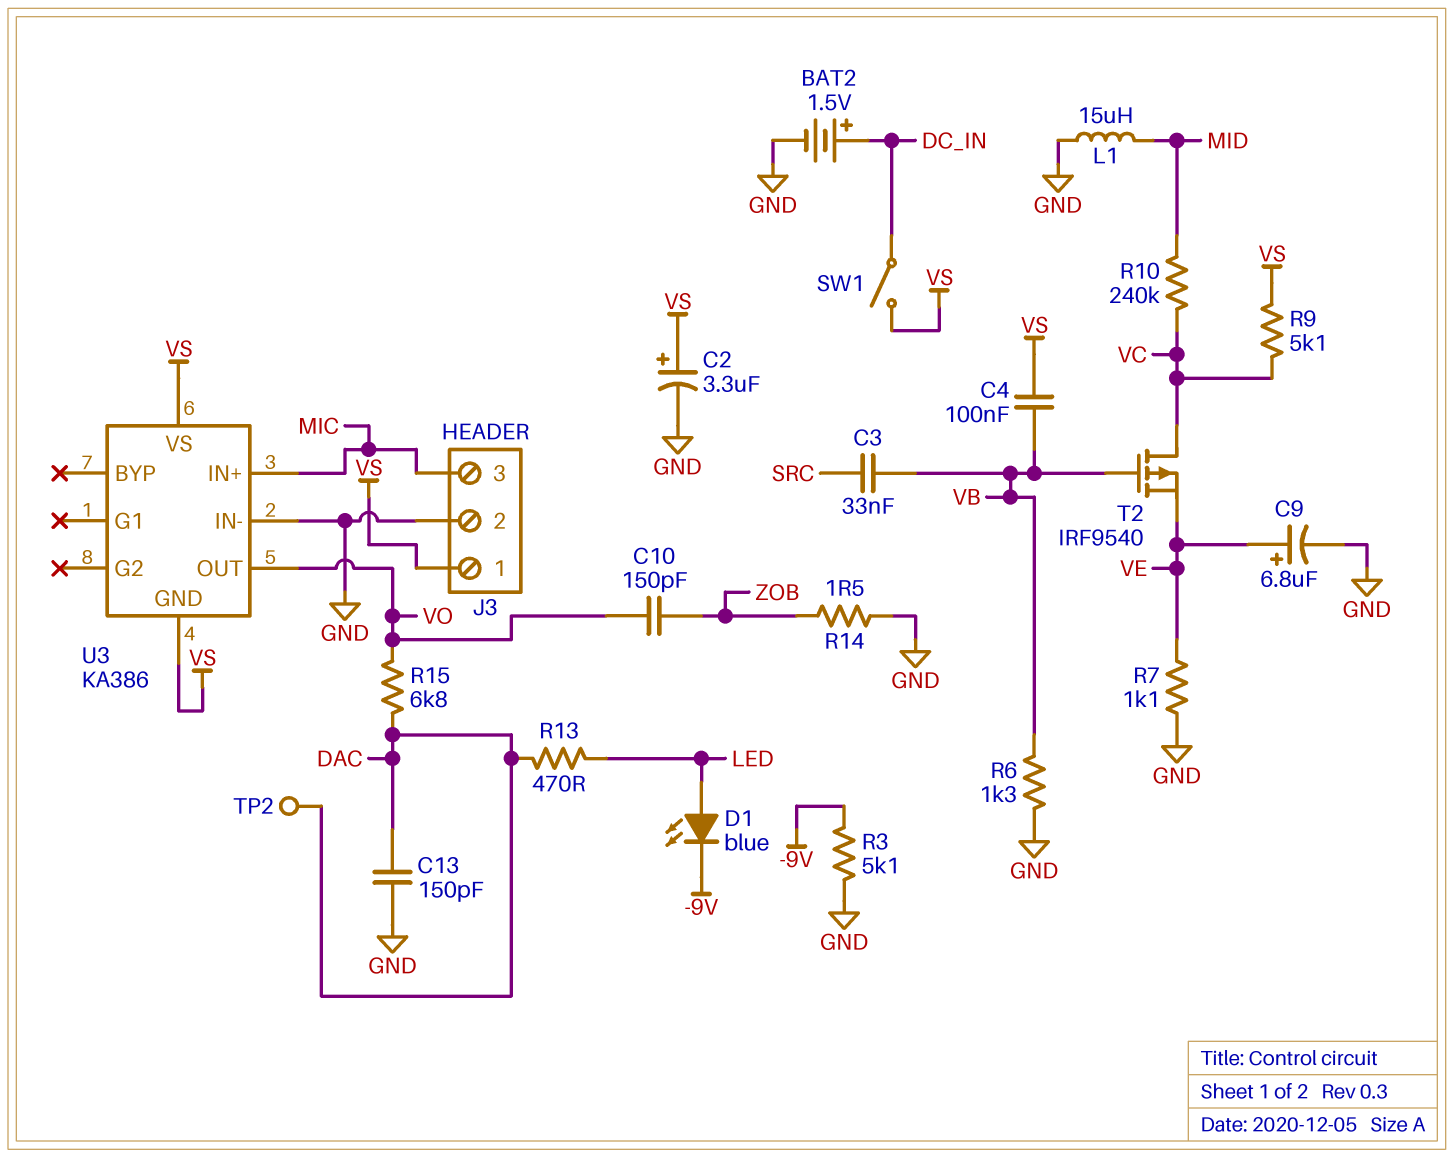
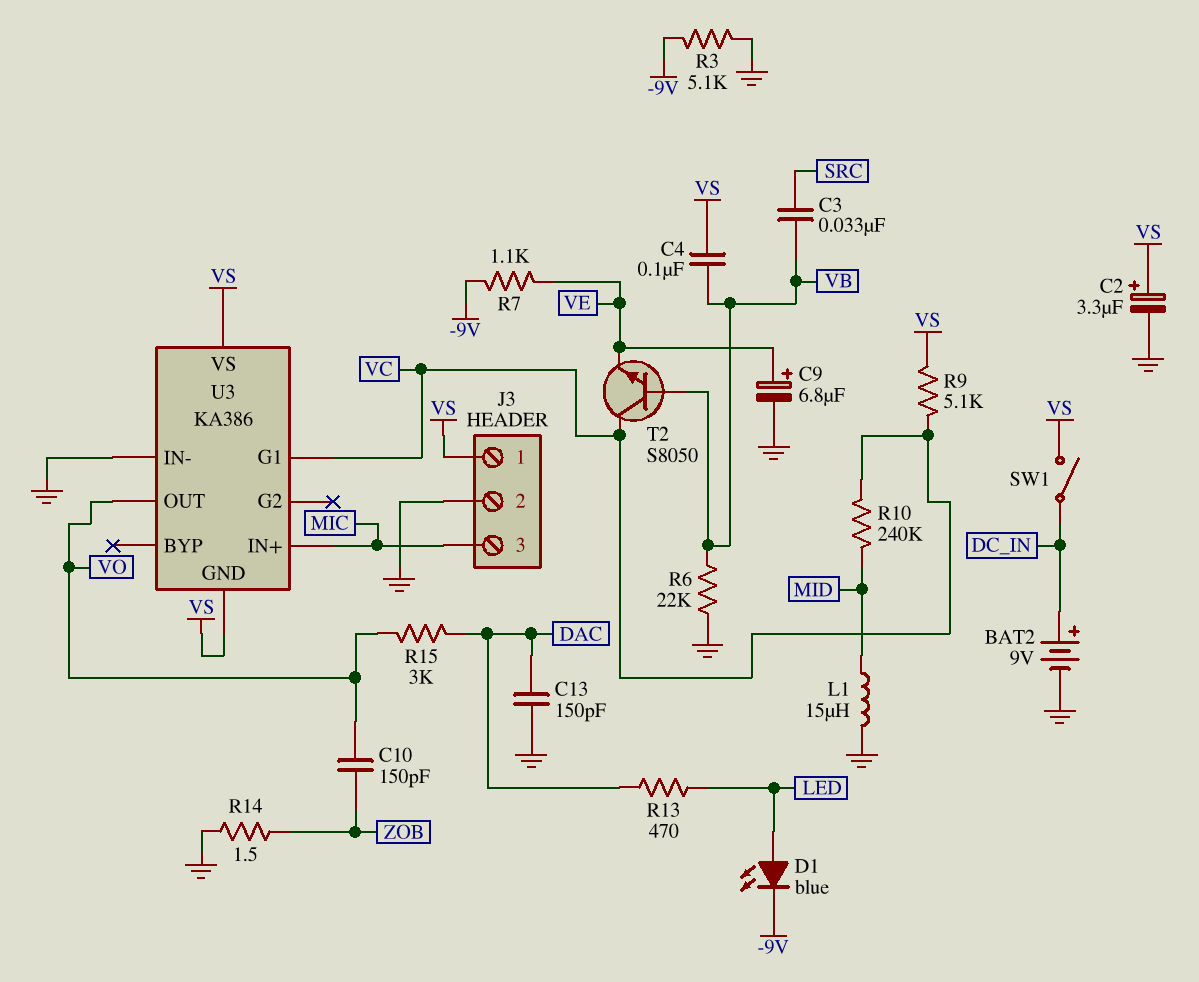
BAT2: 1.5V (plus DC_IN, minus GND) -> 9V (plus DC_IN, minus GND)
R6: 1.3k (GND, VB) -> 22k (GND, VB)
R7: 1.1k (GND, VE) -> 1.1k (-9V, VE)
R15: 6.8k (DAC, VO) -> 3k (DAC, VO)
T2: PMOS IRF9540 (G VB, D VC, S VE) -> NPN S8050 (B VB, C VC, E VE)
TP2: test point (DAC) -> none
U3 pin G1: none -> VC

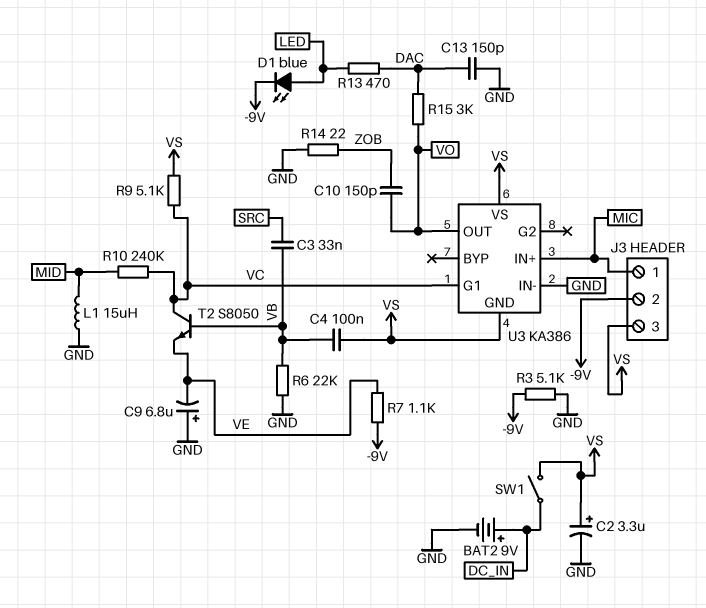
C9: 6.8uF (plus VE, minus GND) -> 6.8uF (plus GND, minus VE)
J3 pin 1: VS -> MIC
J3 pin 2: GND -> -9V
J3 pin 3: MIC -> VS
R14: 1.5 (GND, ZOB) -> 22 (GND, ZOB)

